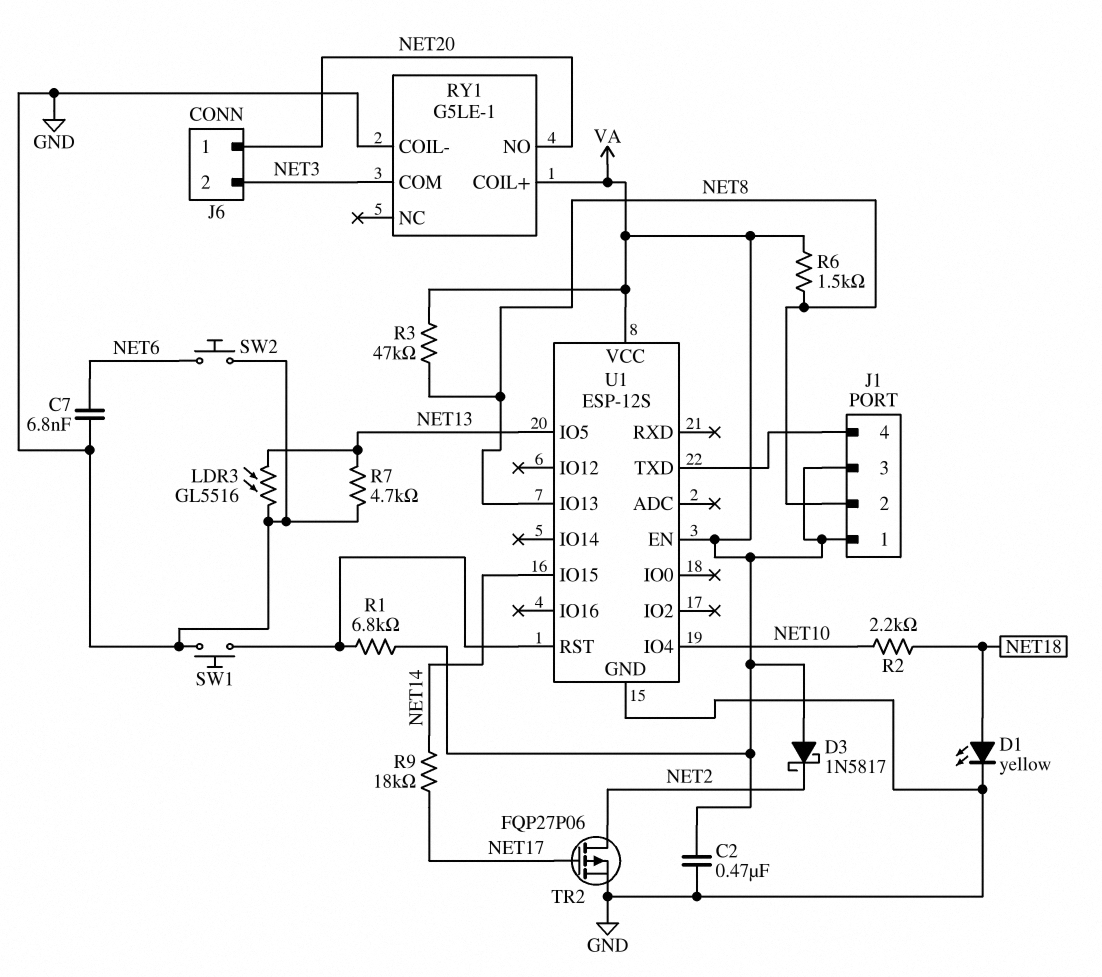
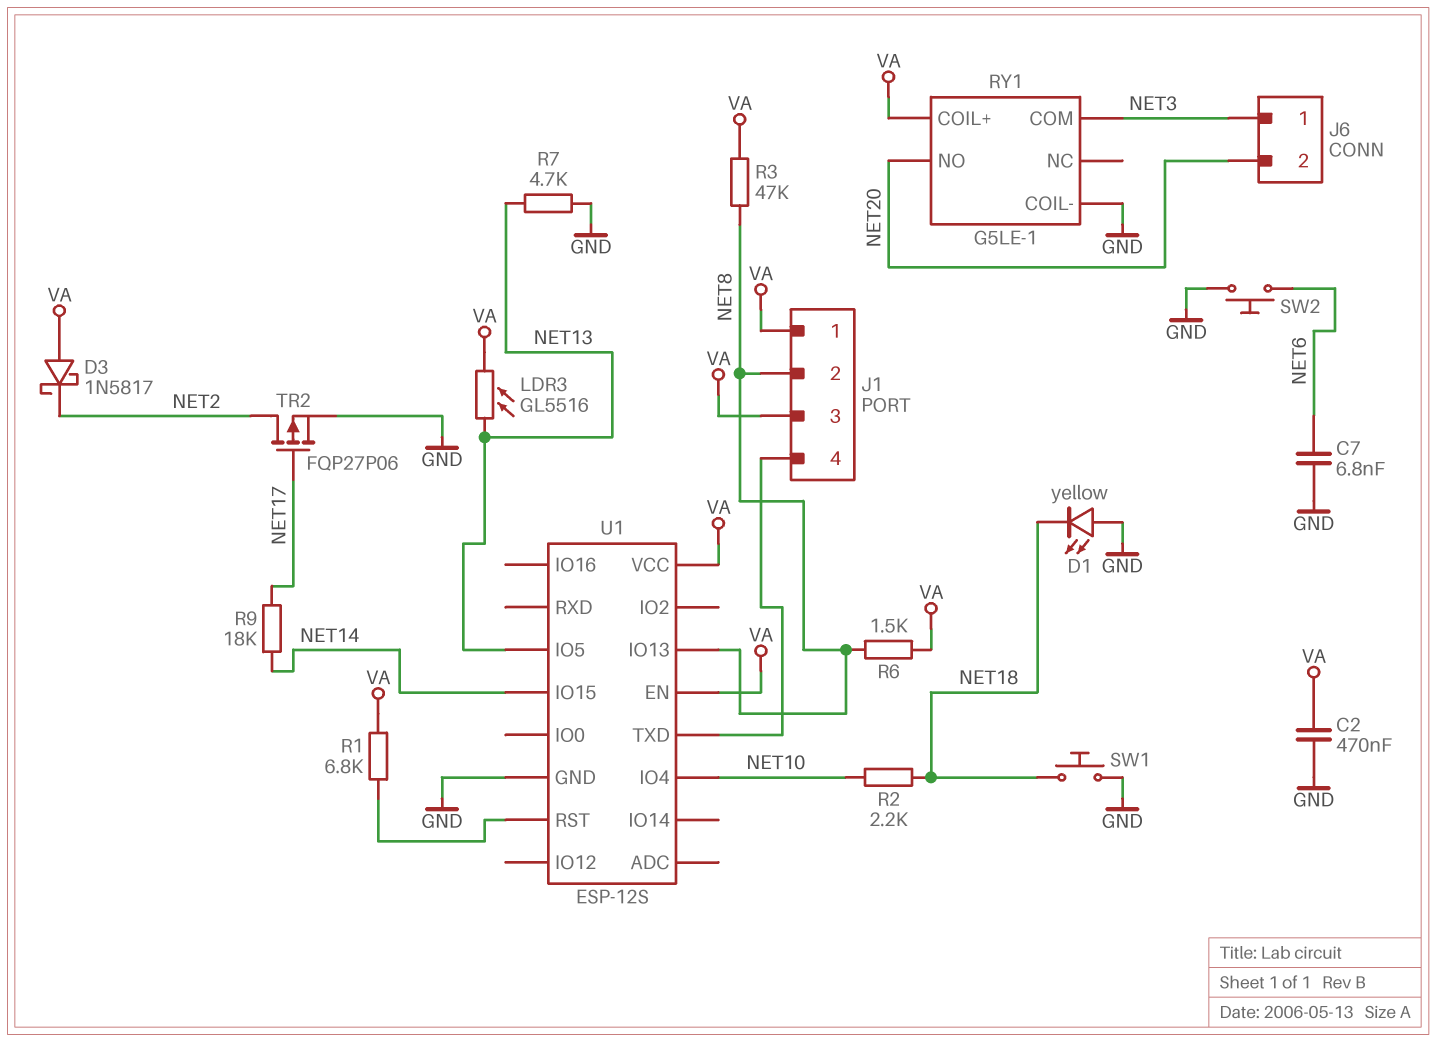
D1: LED yellow (A NET18, K GND) -> LED yellow (A GND, K NET18)
J6 pin 1: NET20 -> NET3
J6 pin 2: NET3 -> NET20
LDR3: GL5516 (GND, NET13) -> GL5516 (NET13, VA)
SW1: button (GND, U1/RST) -> button (GND, NET18)

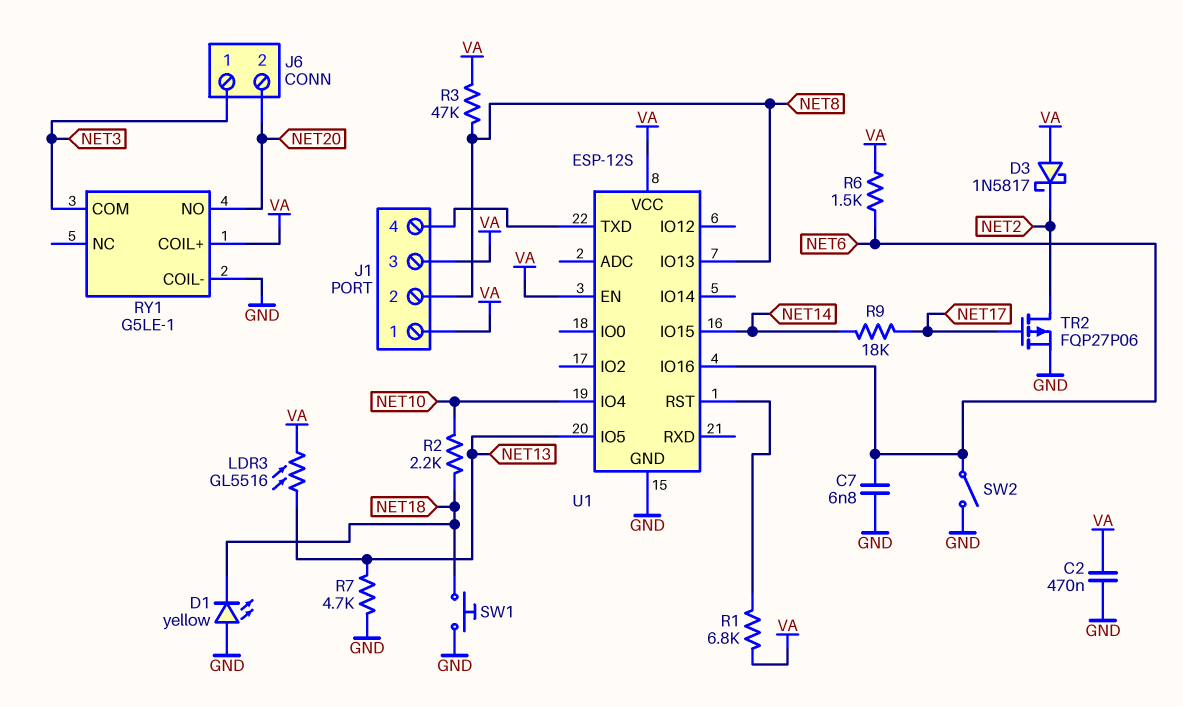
R6: 1.5k (NET8, VA) -> 1.5k (NET6, VA)
SW2: button (GND, NET6) -> switch (GND, NET6)
U1 pin IO16: none -> NET6

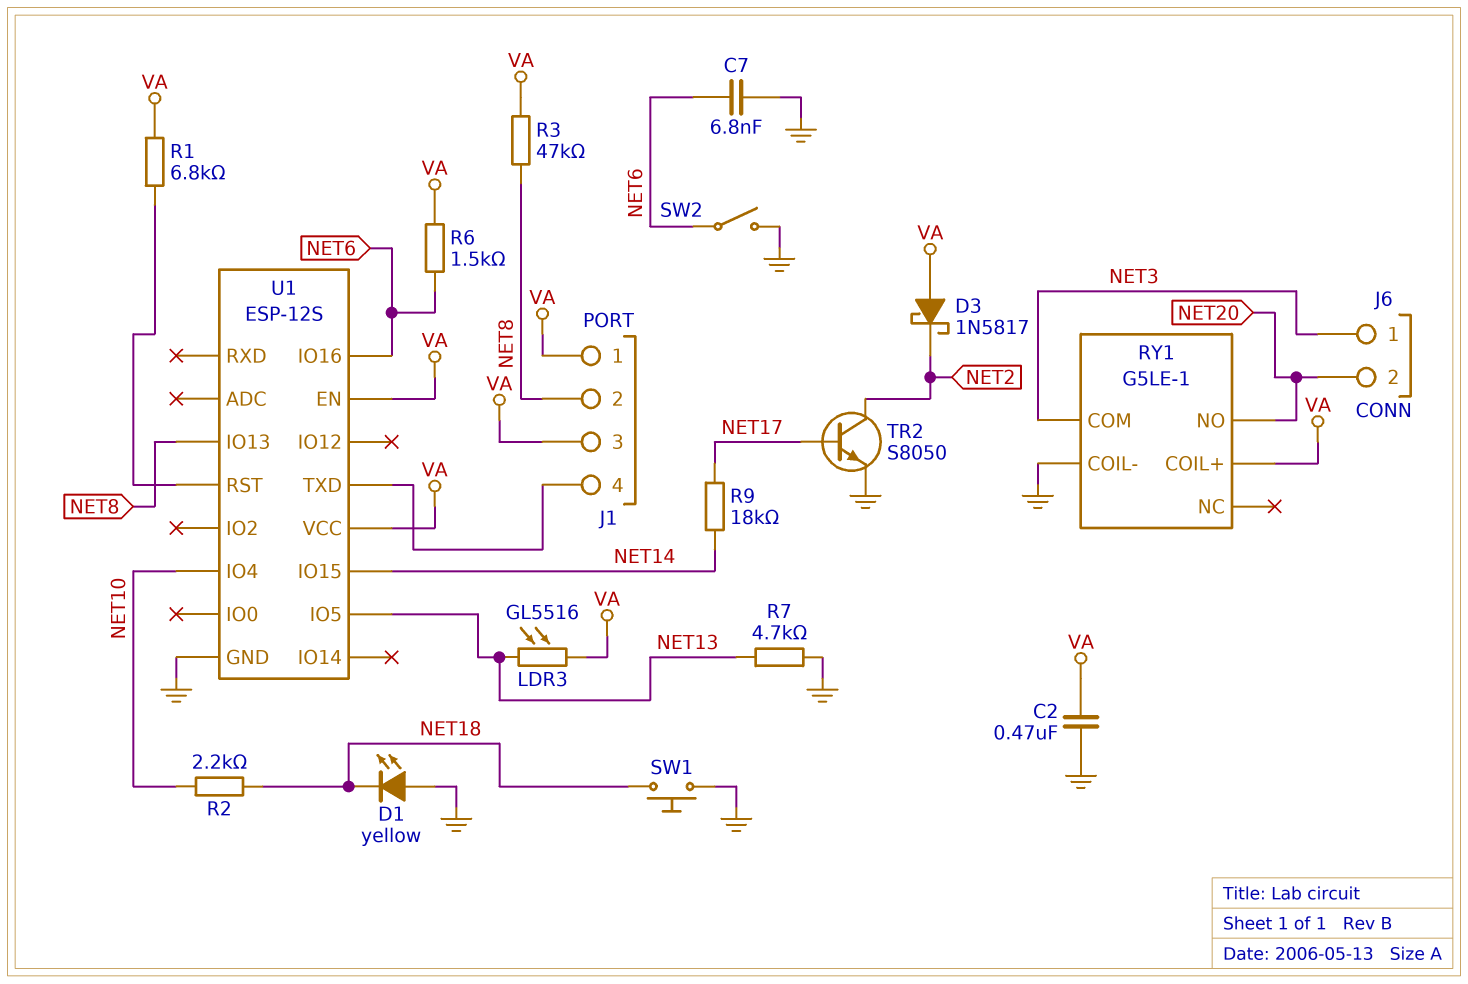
TR2: PMOS FQP27P06 (G NET17, D NET2, S GND) -> NPN S8050 (B NET17, C NET2, E GND)

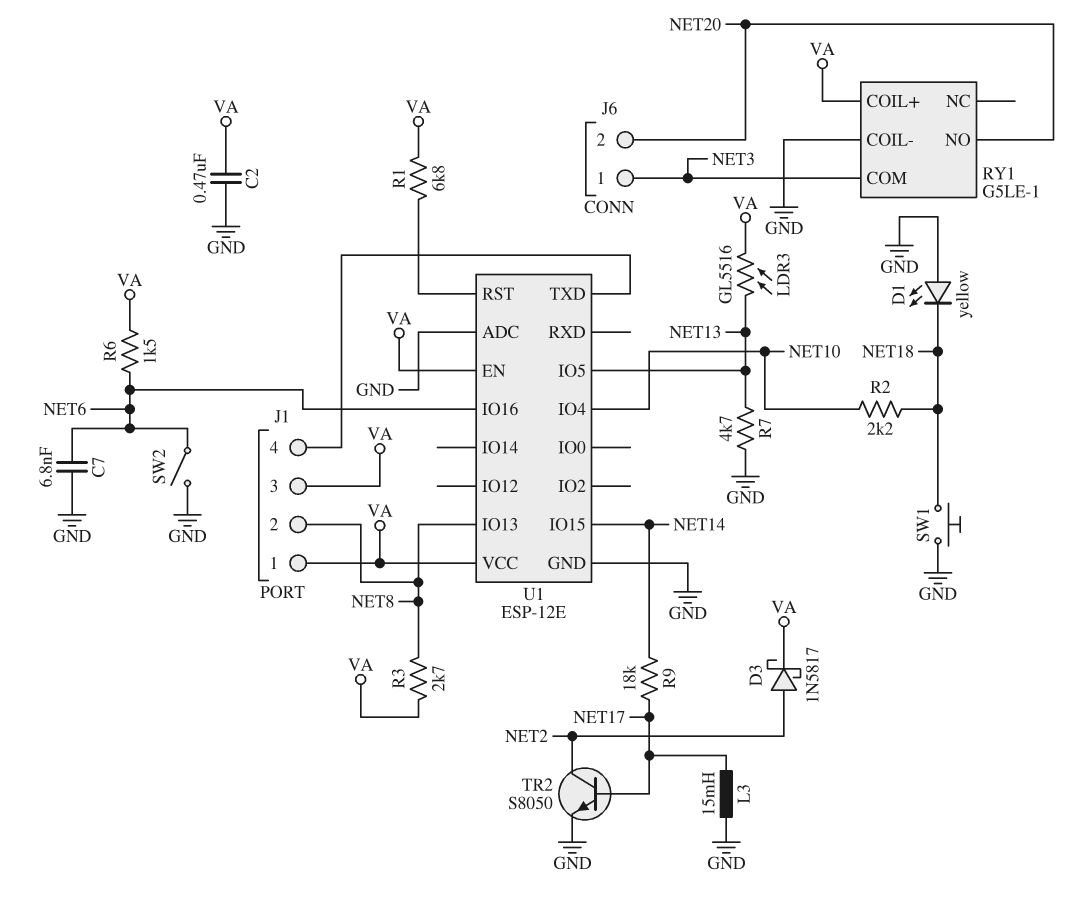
D3: schottky 1N5817 (A VA, K NET2) -> schottky 1N5817 (A NET2, K VA)
L3: none -> 15mH (GND, NET17)
R3: 47k (NET8, VA) -> 2.7k (NET8, VA)
U1: ESP-12S -> ESP-12E
U1 pin ADC: none -> GND

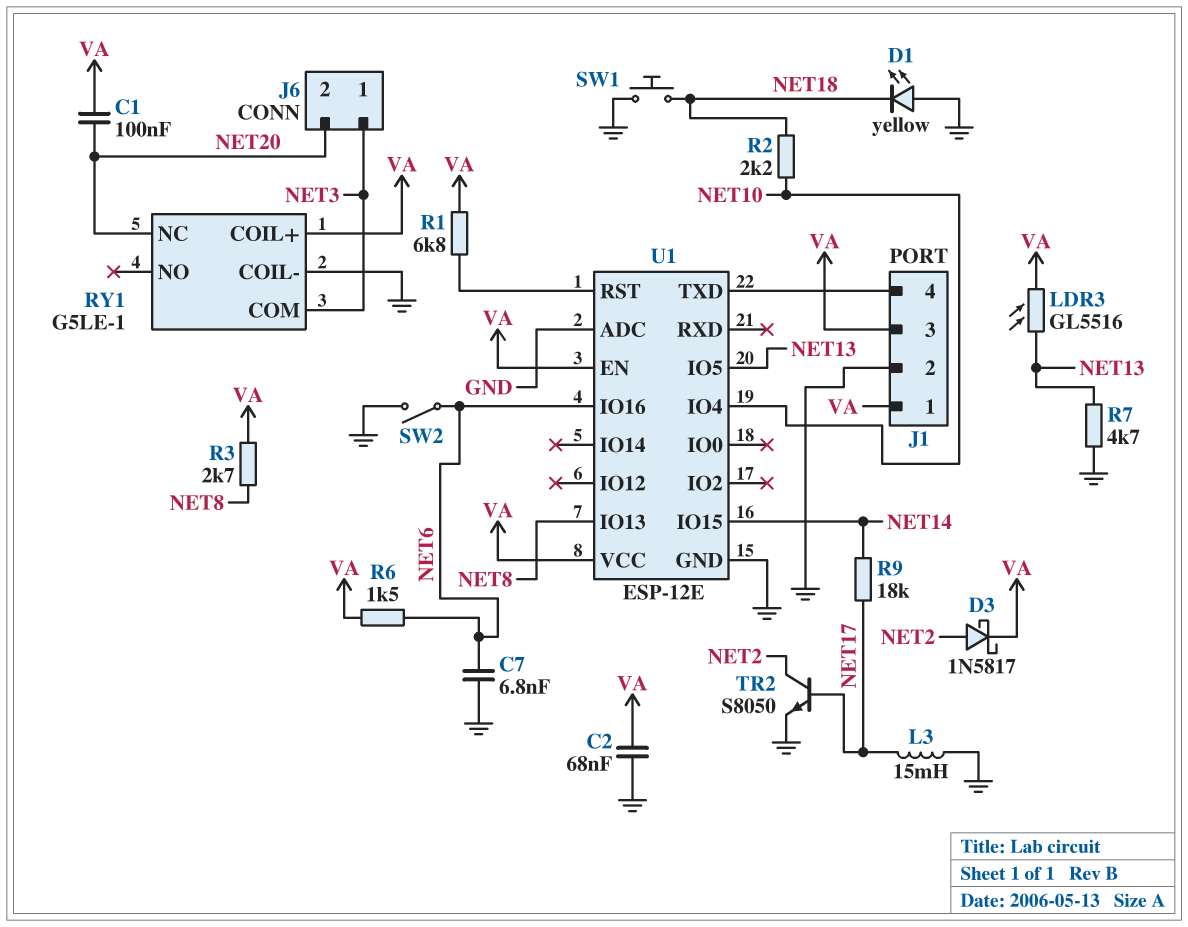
C1: none -> 100nF (NET20, VA)
C2: 470nF (GND, VA) -> 68nF (GND, VA)
J1 pin 2: NET8 -> GND
RY1 pin NC: none -> NET20
RY1 pin NO: NET20 -> none

